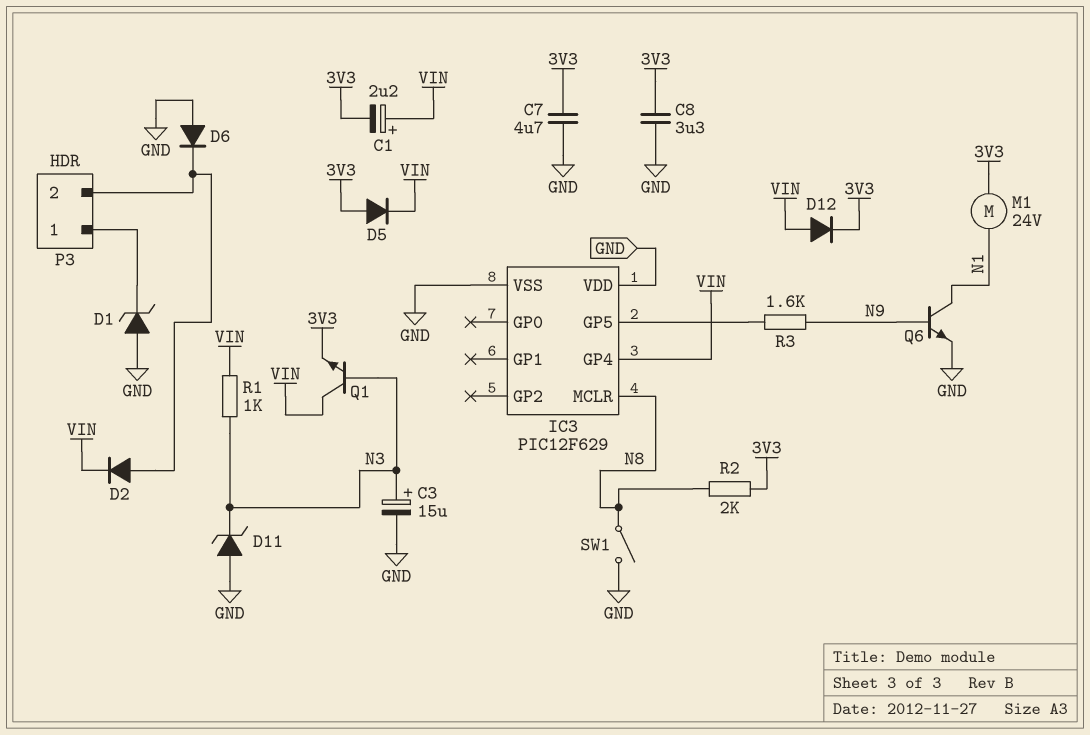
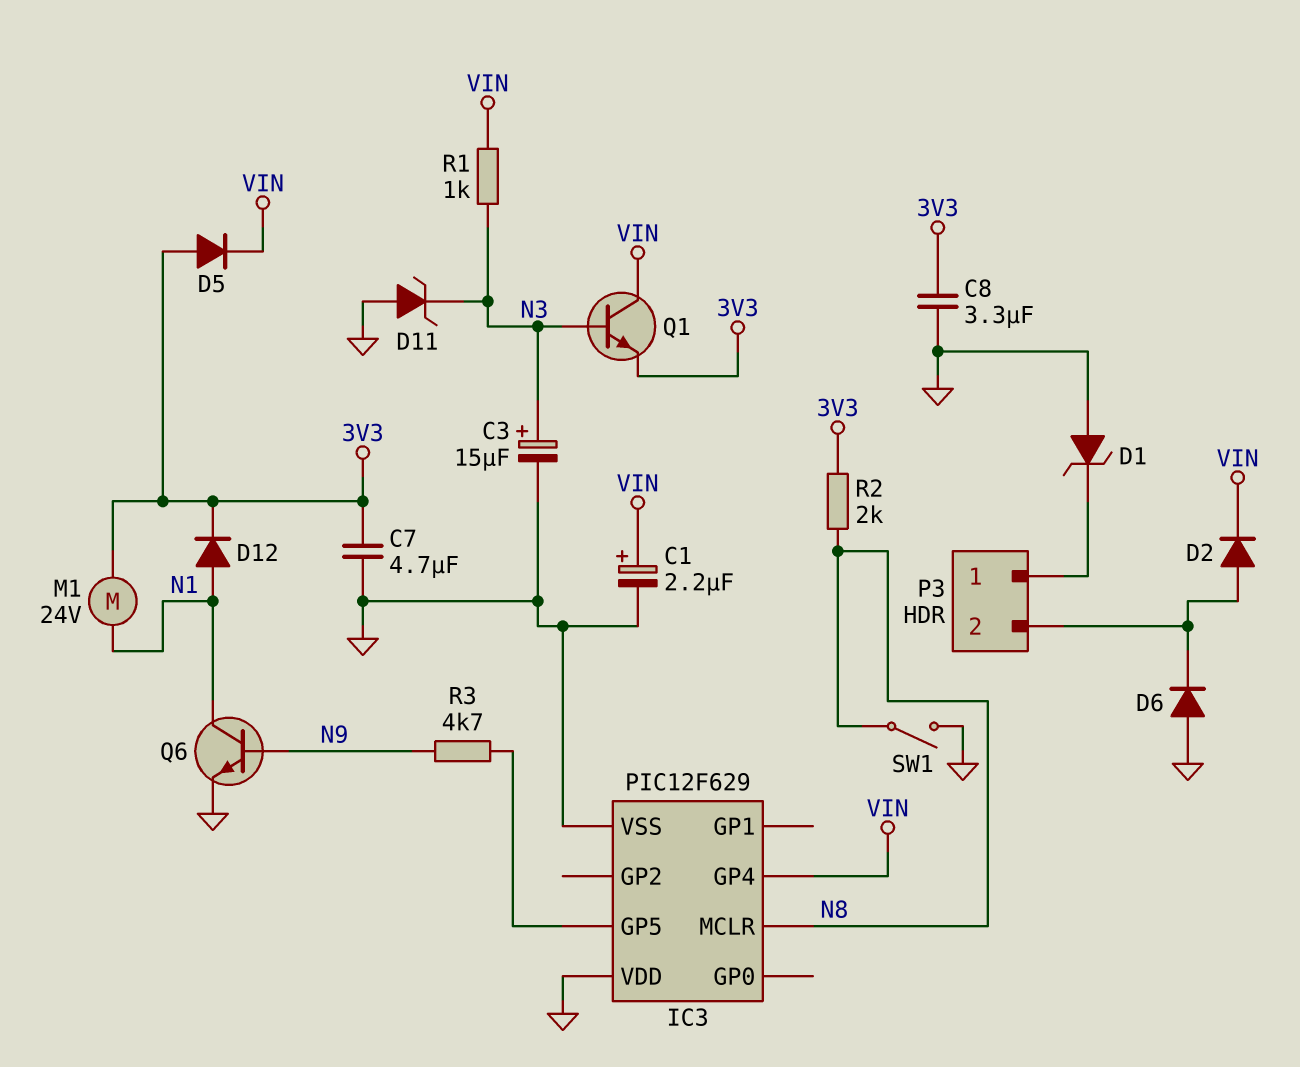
C1: 2.2uF (plus VIN, minus 3V3) -> 2.2uF (plus VIN, minus GND)
D12: diode (A VIN, K 3V3) -> diode (A N1, K 3V3)
R3: 1.6k (IC3/GP5, N9) -> 4.7k (IC3/GP5, N9)

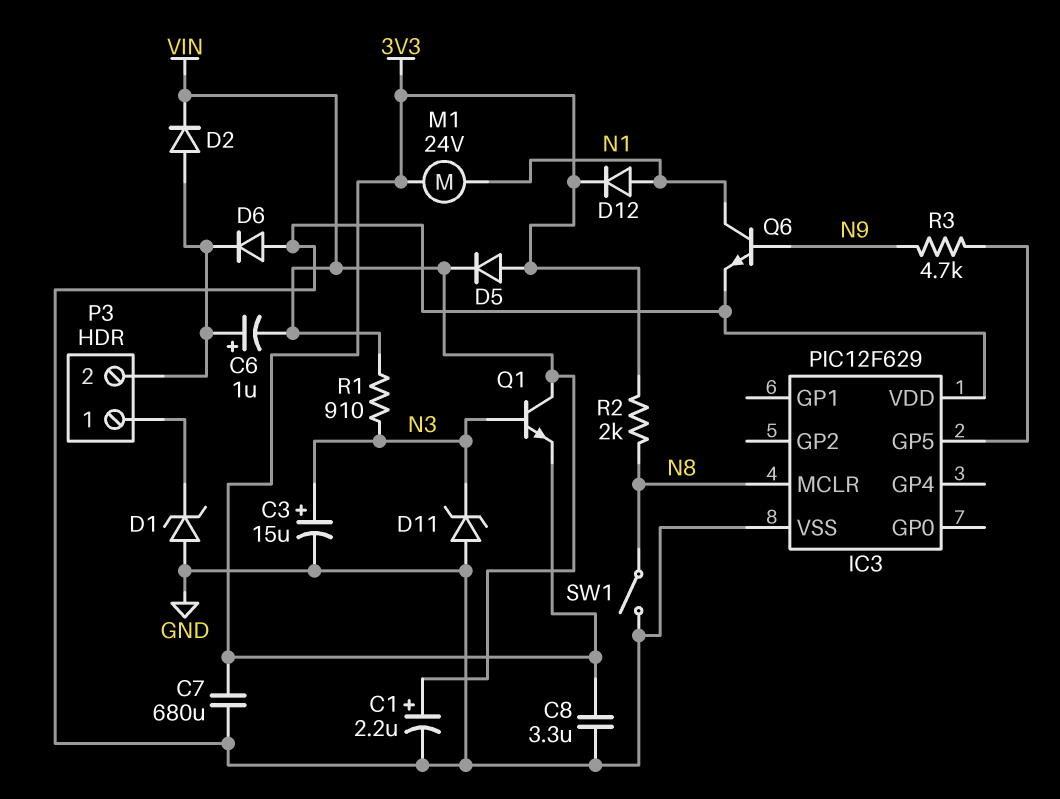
C6: none -> 1uF (plus P3/2, minus VIN)
C7: 4.7uF (3V3, GND) -> 680uF (3V3, GND)
IC3 pin GP4: VIN -> none
R1: 1k (N3, VIN) -> 910 (N3, VIN)

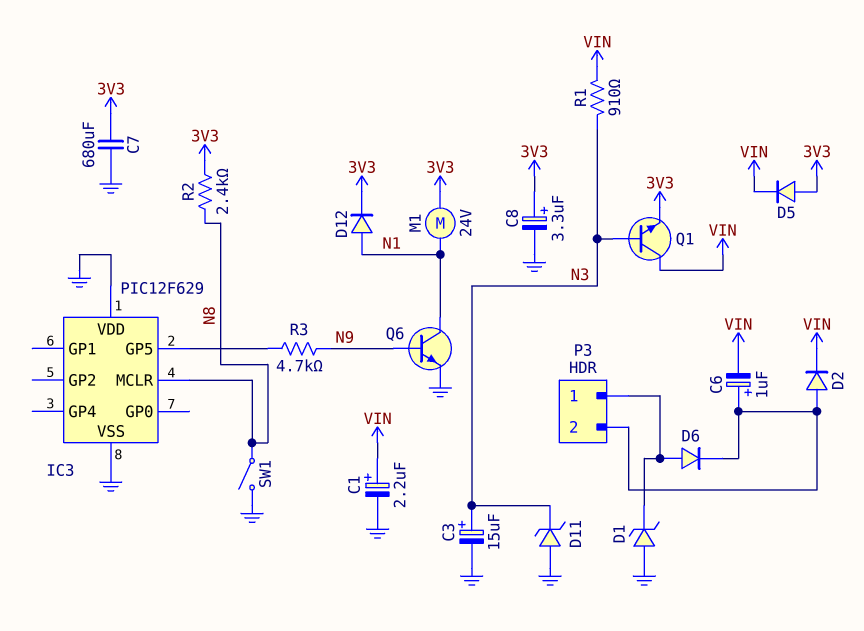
C8: 3.3uF (3V3, GND) -> 3.3uF (plus 3V3, minus GND)
D6: diode (A GND, K P3/2) -> diode (A P3/1, K P3/2)
R2: 2k (3V3, N8) -> 2.4k (3V3, N8)

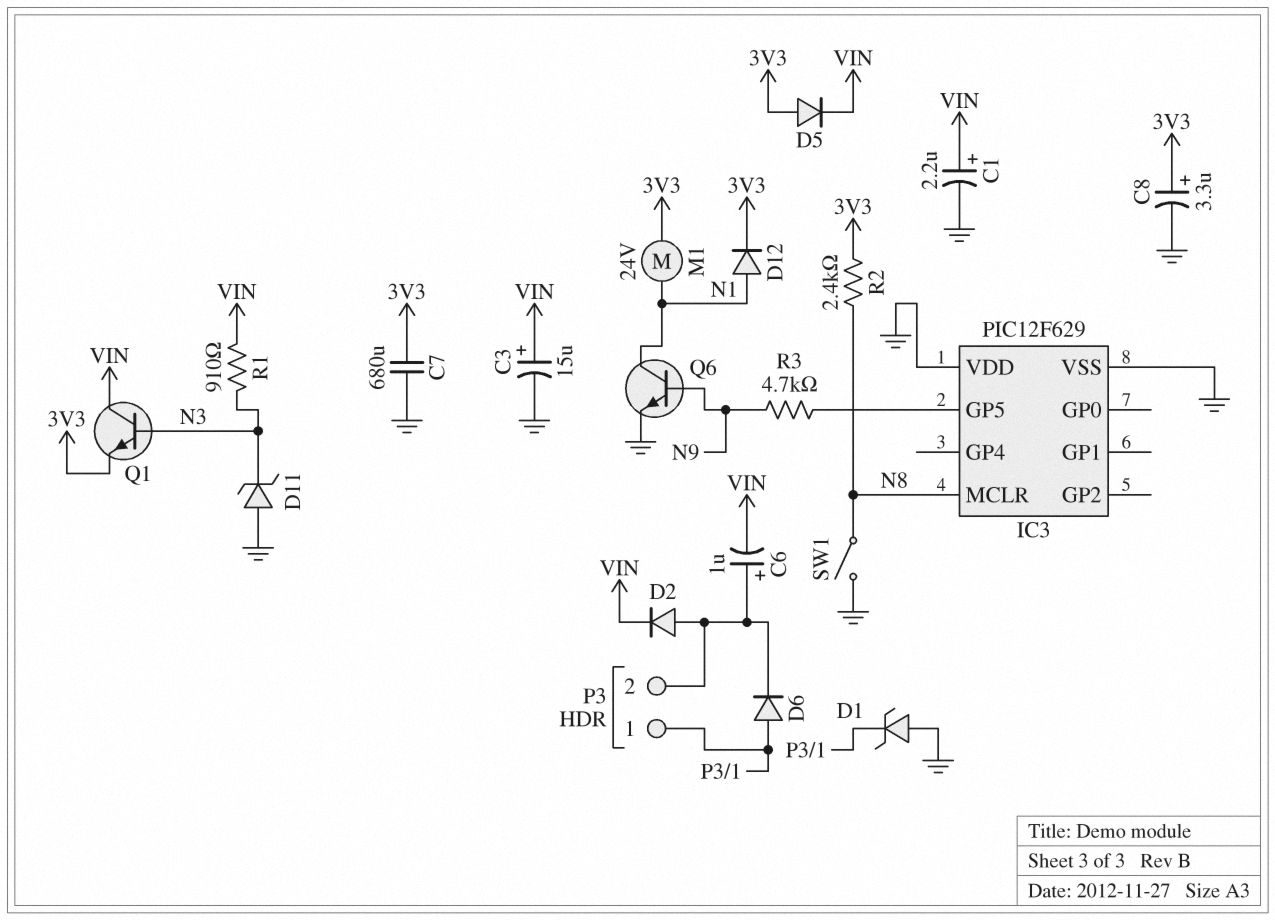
C3: 15uF (plus N3, minus GND) -> 15uF (plus VIN, minus GND)

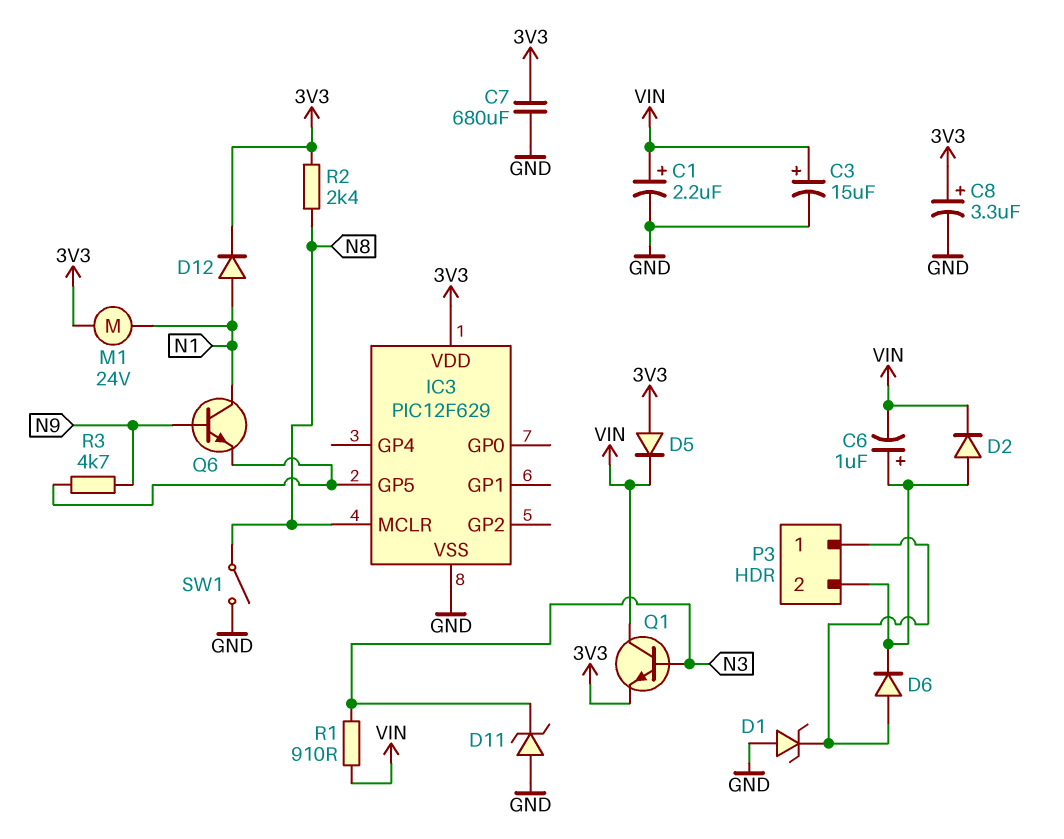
IC3 pin VDD: GND -> 3V3
Q6: NPN (B N9, C N1, E GND) -> NPN (B N9, C N1, E IC3/GP5)

